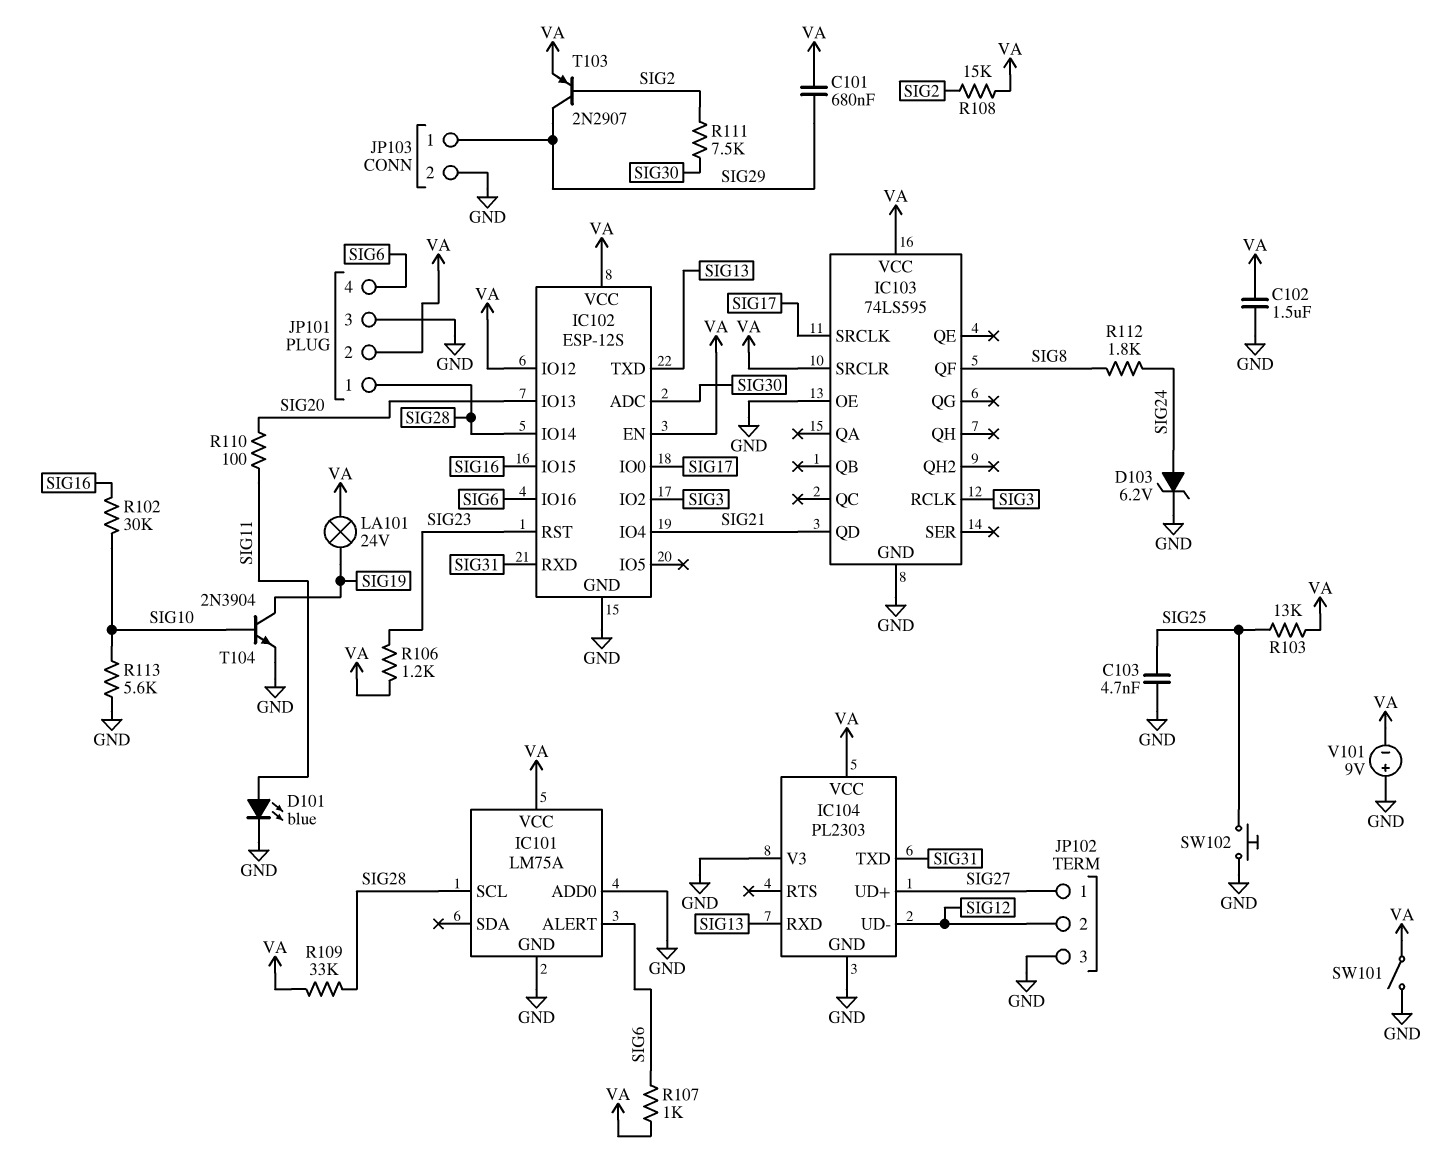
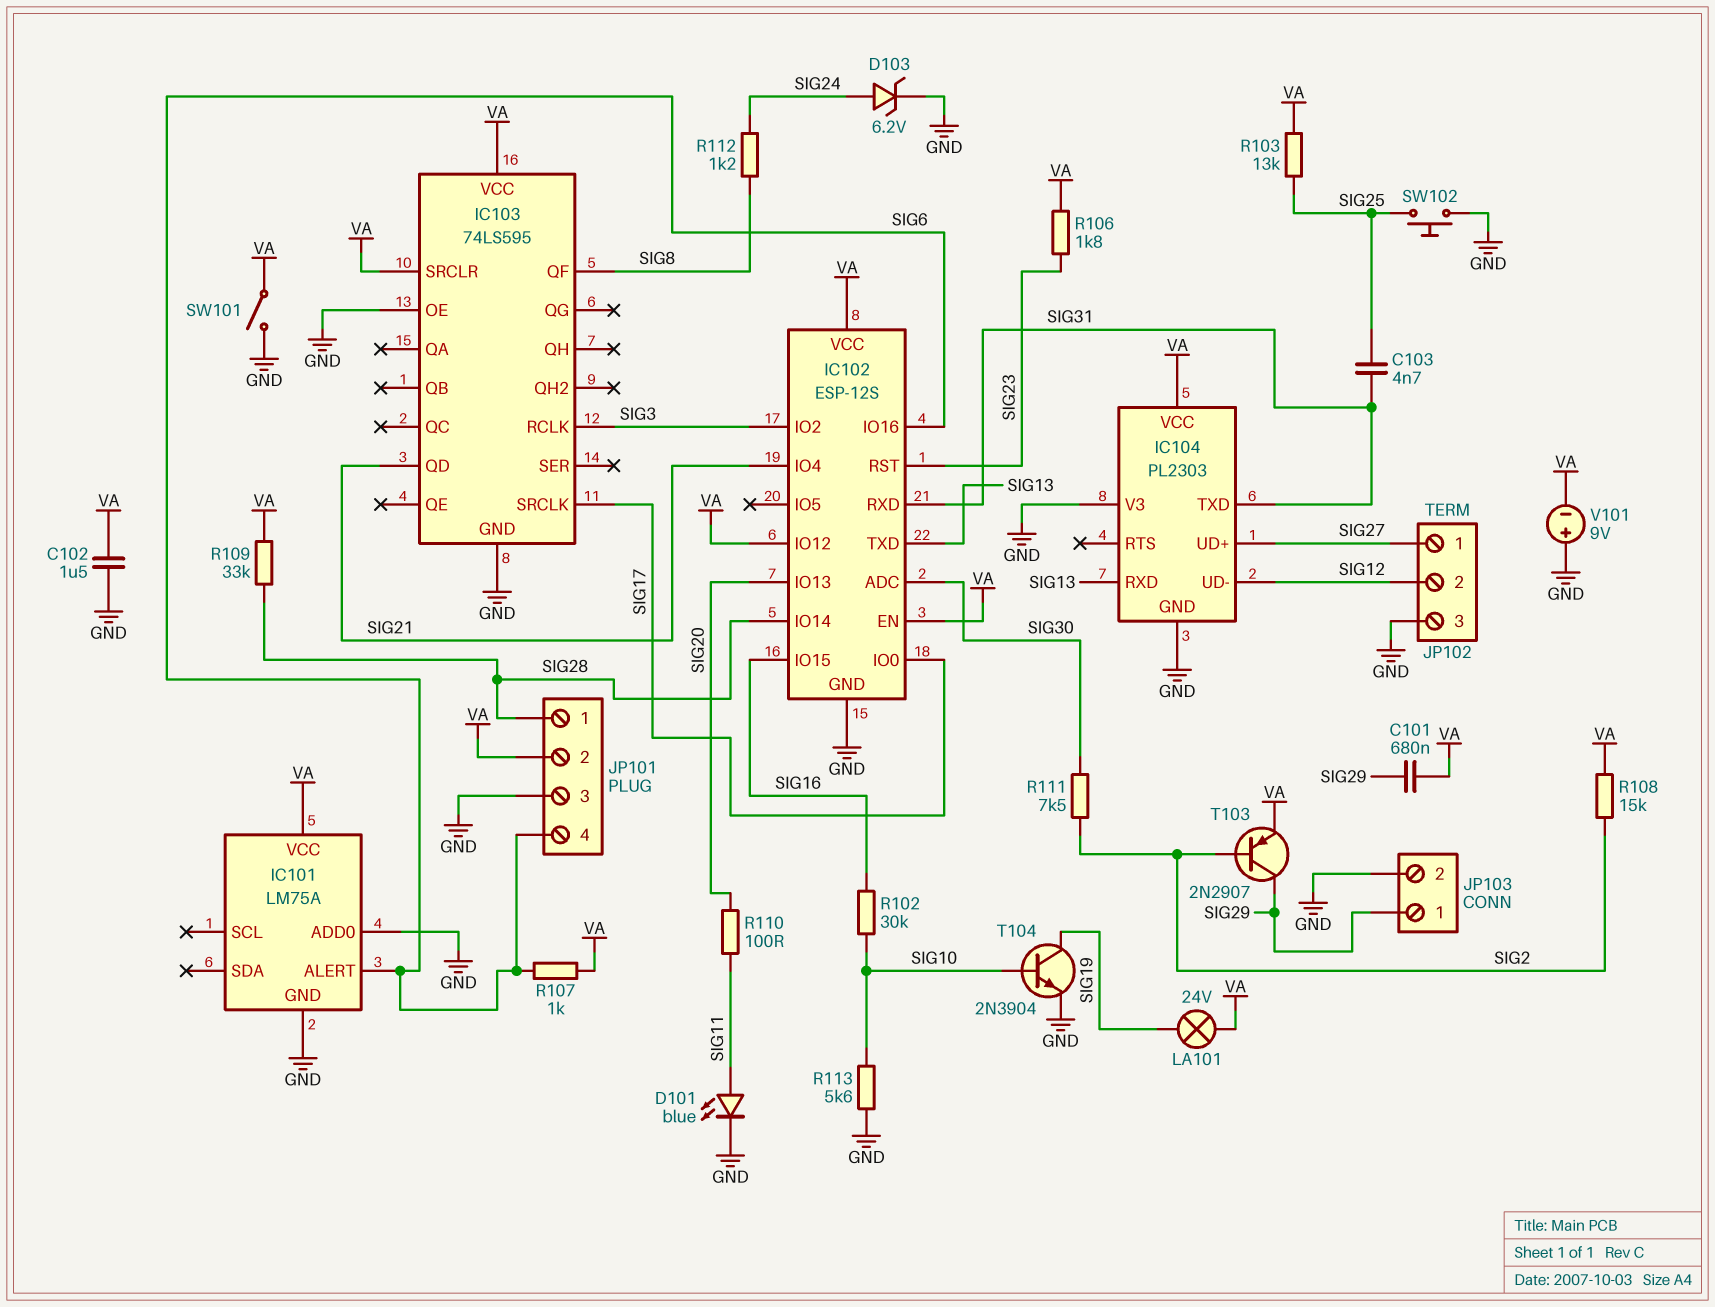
C103: 4.7nF (GND, SIG25) -> 4.7nF (SIG25, SIG31)
IC101 pin SCL: SIG28 -> none
R106: 1.2k (SIG23, VA) -> 1.8k (SIG23, VA)
R112: 1.8k (SIG8, SIG24) -> 1.2k (SIG8, SIG24)

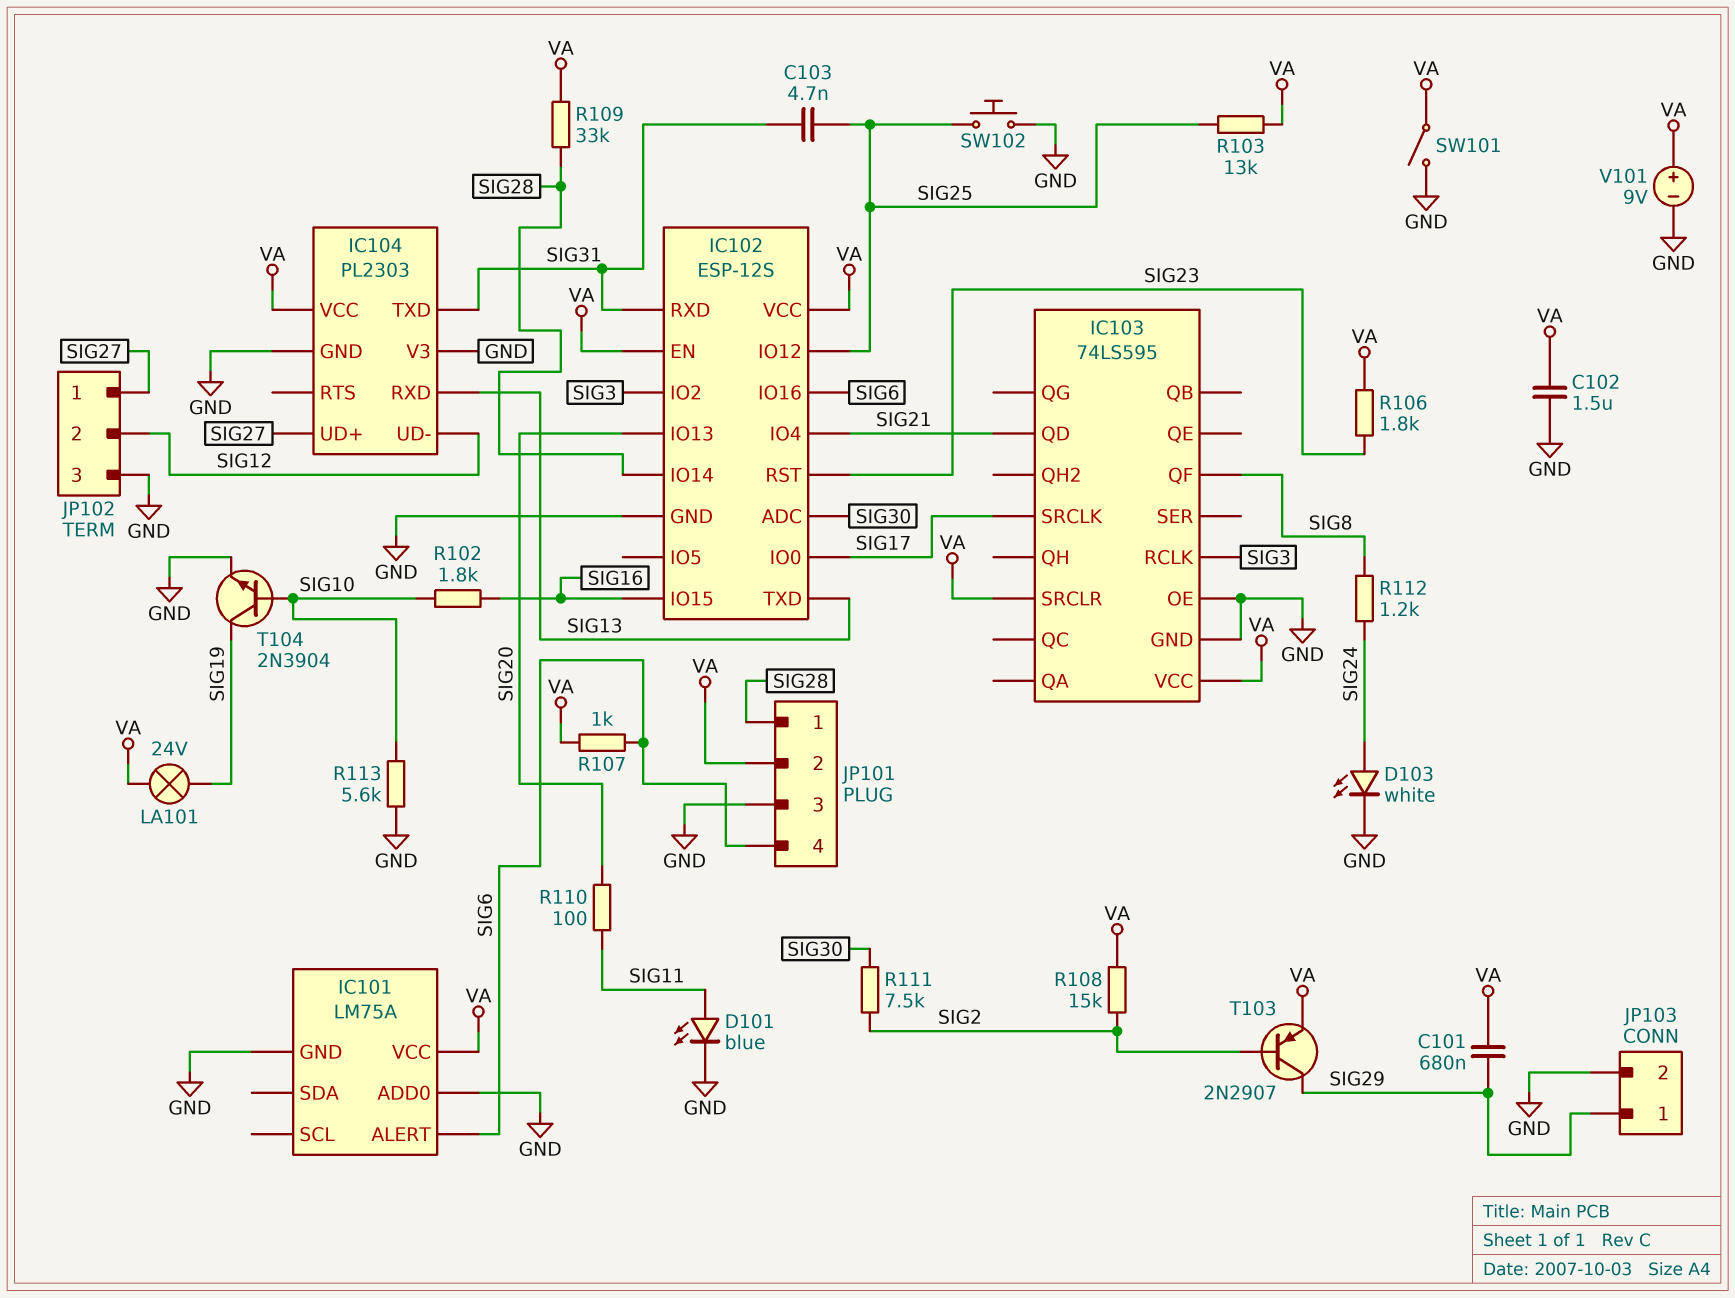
D103: zener 6.2V (A SIG24, K GND) -> LED white (A SIG24, K GND)
IC102 pin IO12: VA -> SIG25
R102: 30k (SIG10, SIG16) -> 1.8k (SIG10, SIG16)
V101: 9V (plus GND, minus VA) -> 9V (plus VA, minus GND)

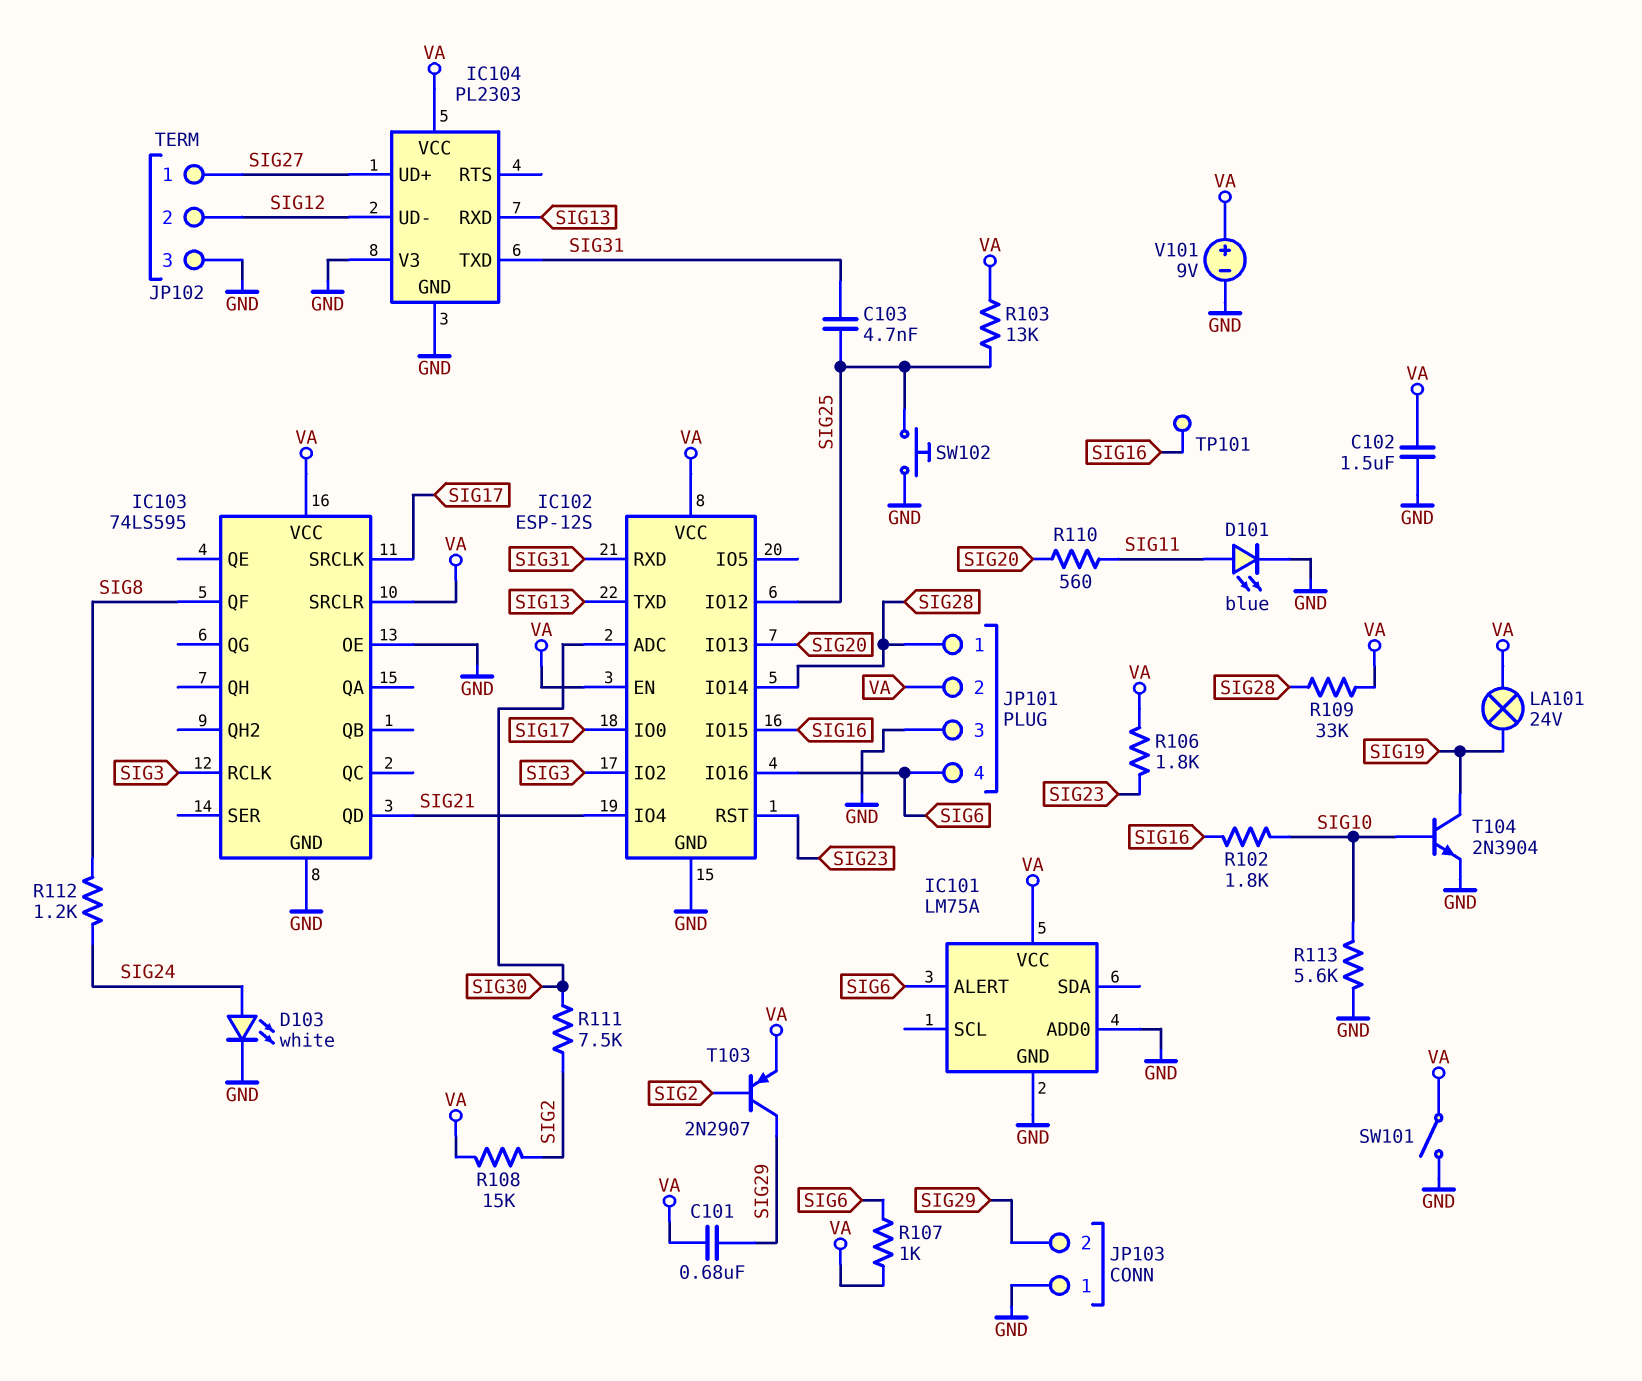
JP103 pin 1: SIG29 -> GND
JP103 pin 2: GND -> SIG29
R110: 100 (SIG11, SIG20) -> 560 (SIG11, SIG20)
TP101: none -> test point (SIG16)

